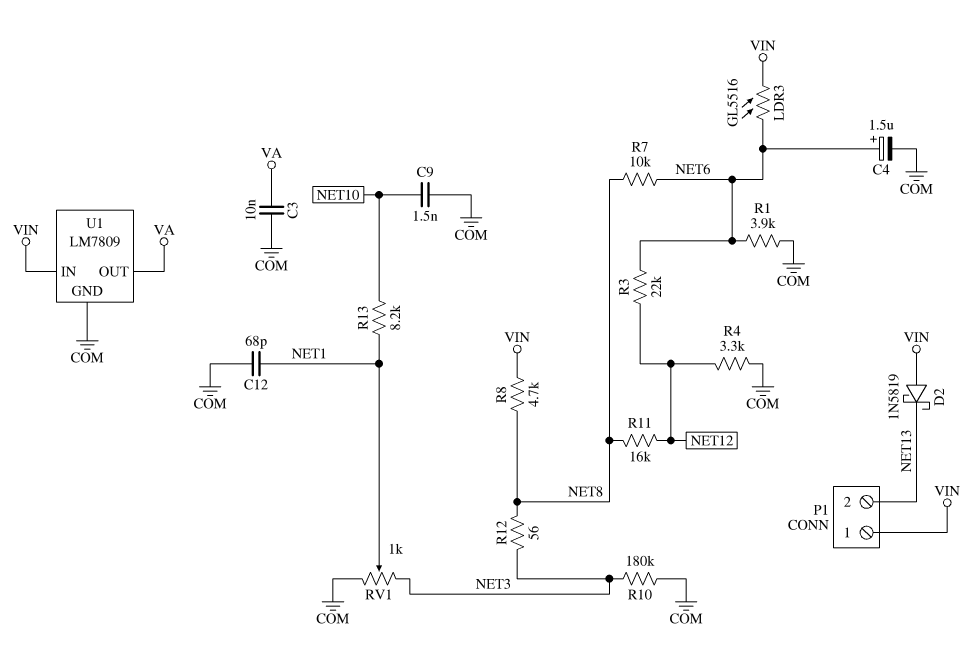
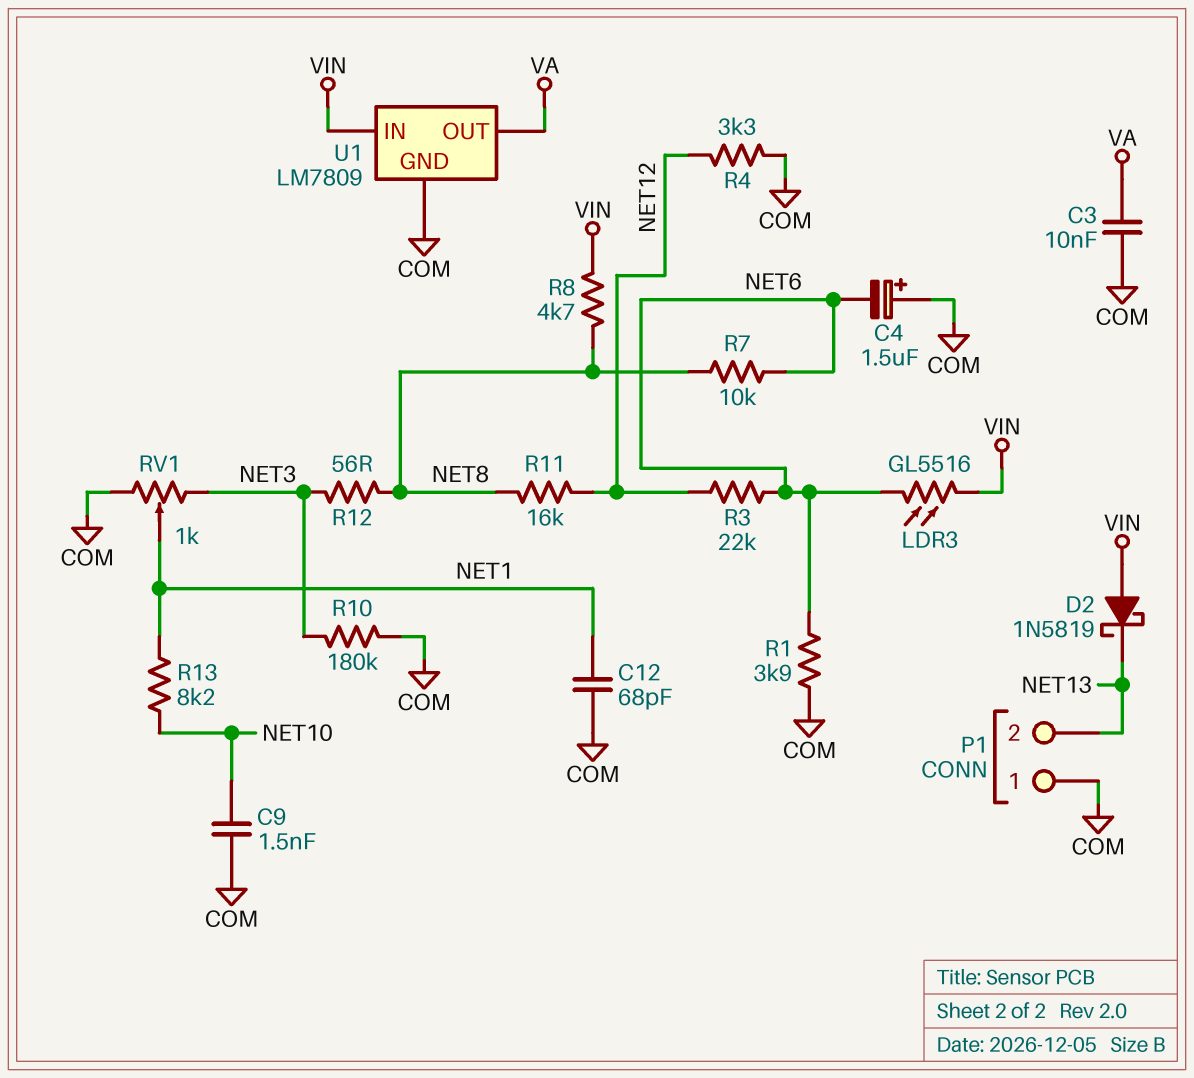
C4: 1.5uF (plus NET6, minus COM) -> 1.5uF (plus COM, minus NET6)
P1 pin 1: VIN -> COM

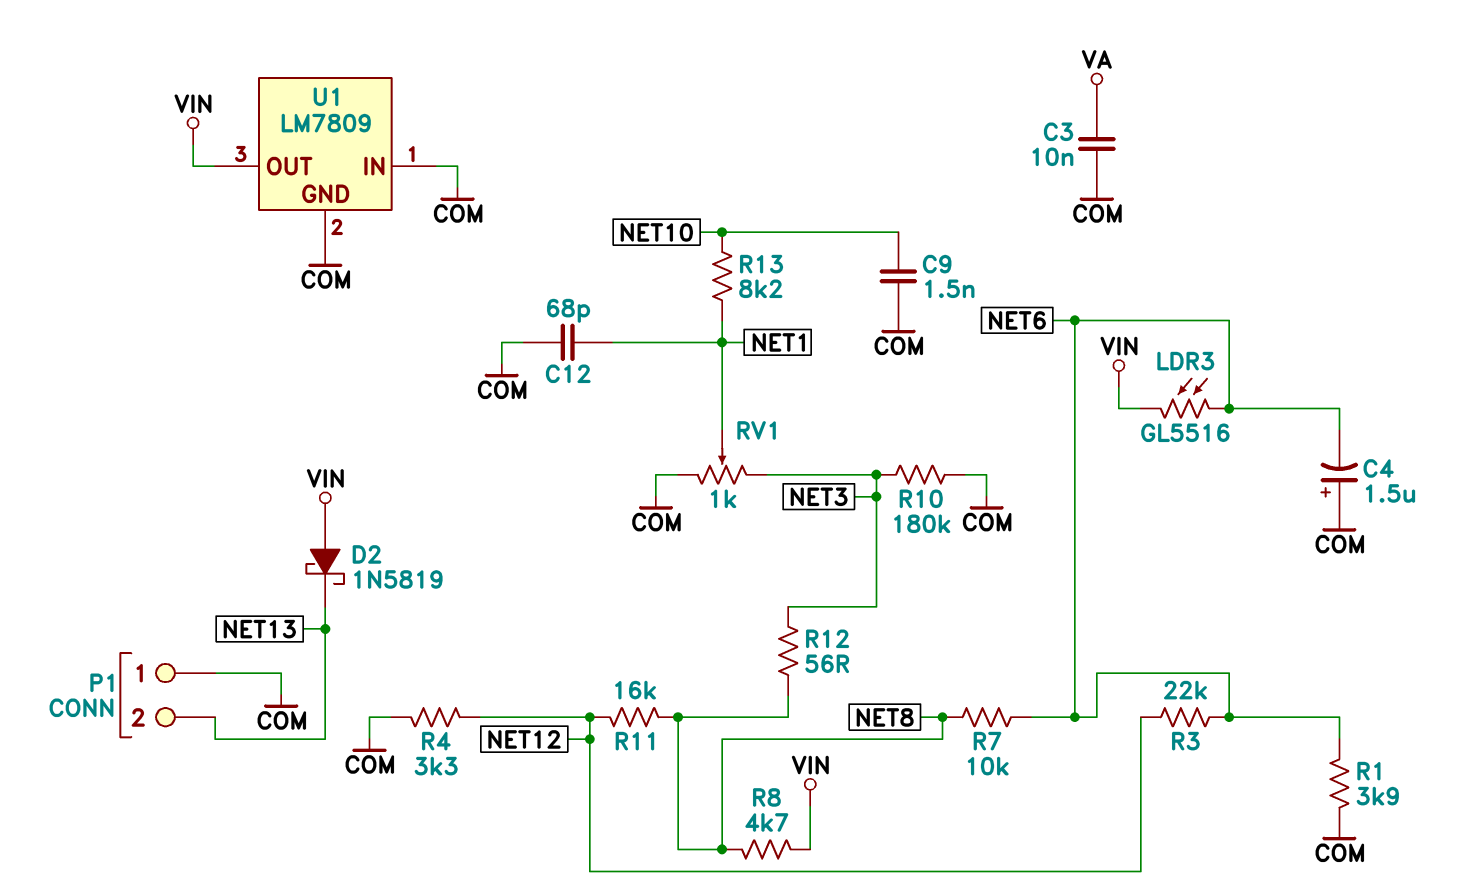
U1 pin IN: VIN -> COM
U1 pin OUT: VA -> VIN

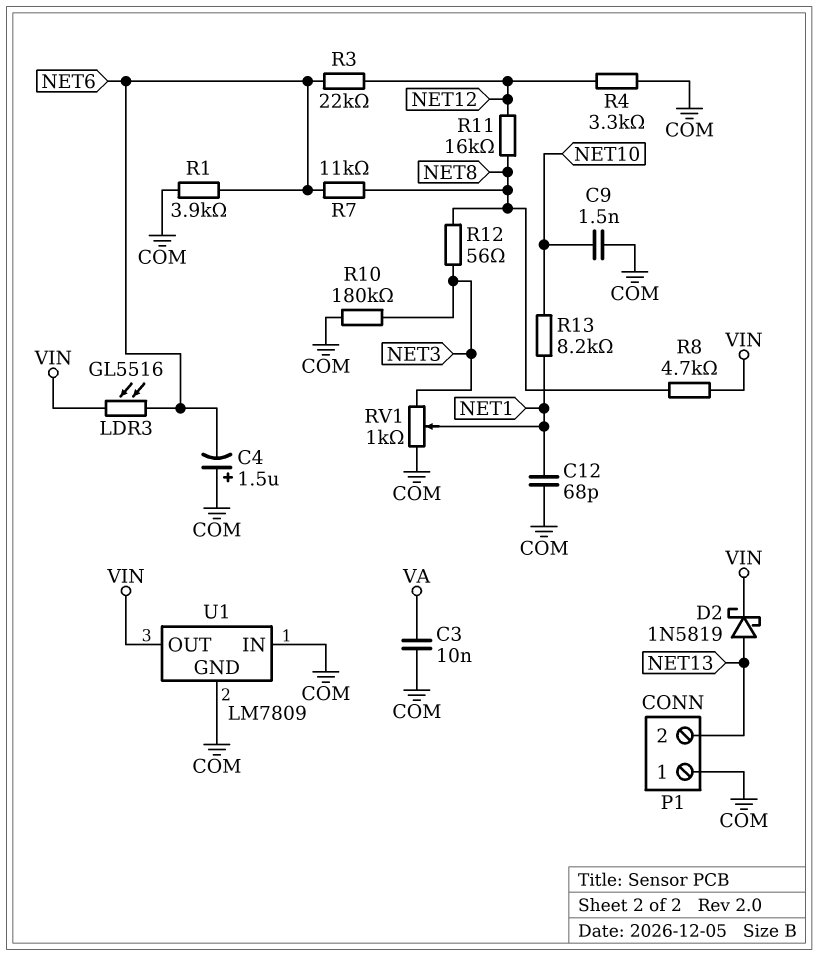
D2: schottky 1N5819 (A VIN, K NET13) -> schottky 1N5819 (A NET13, K VIN)
R7: 10k (NET6, NET8) -> 11k (NET6, NET8)

